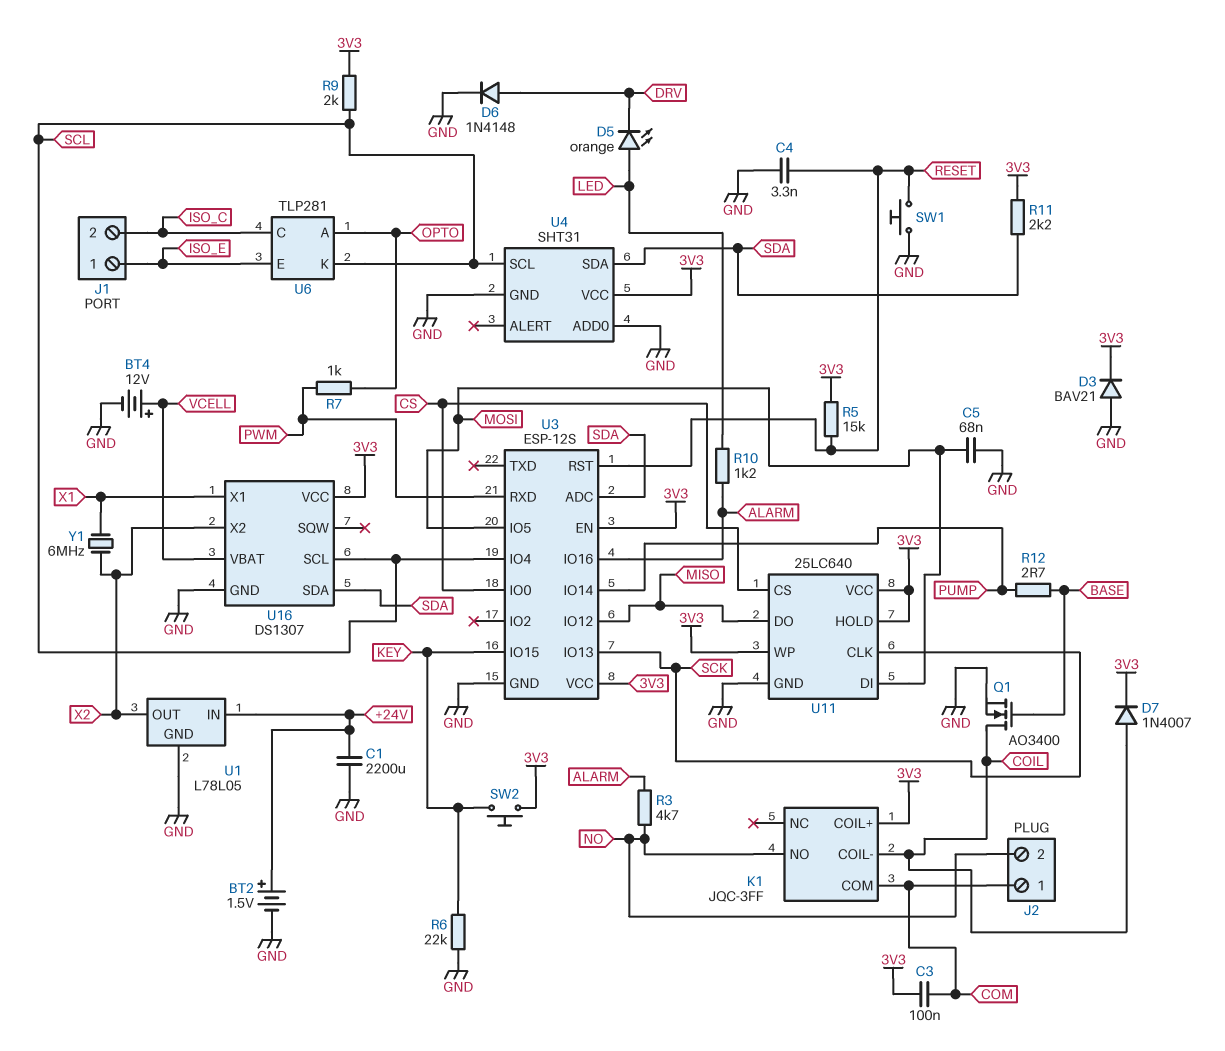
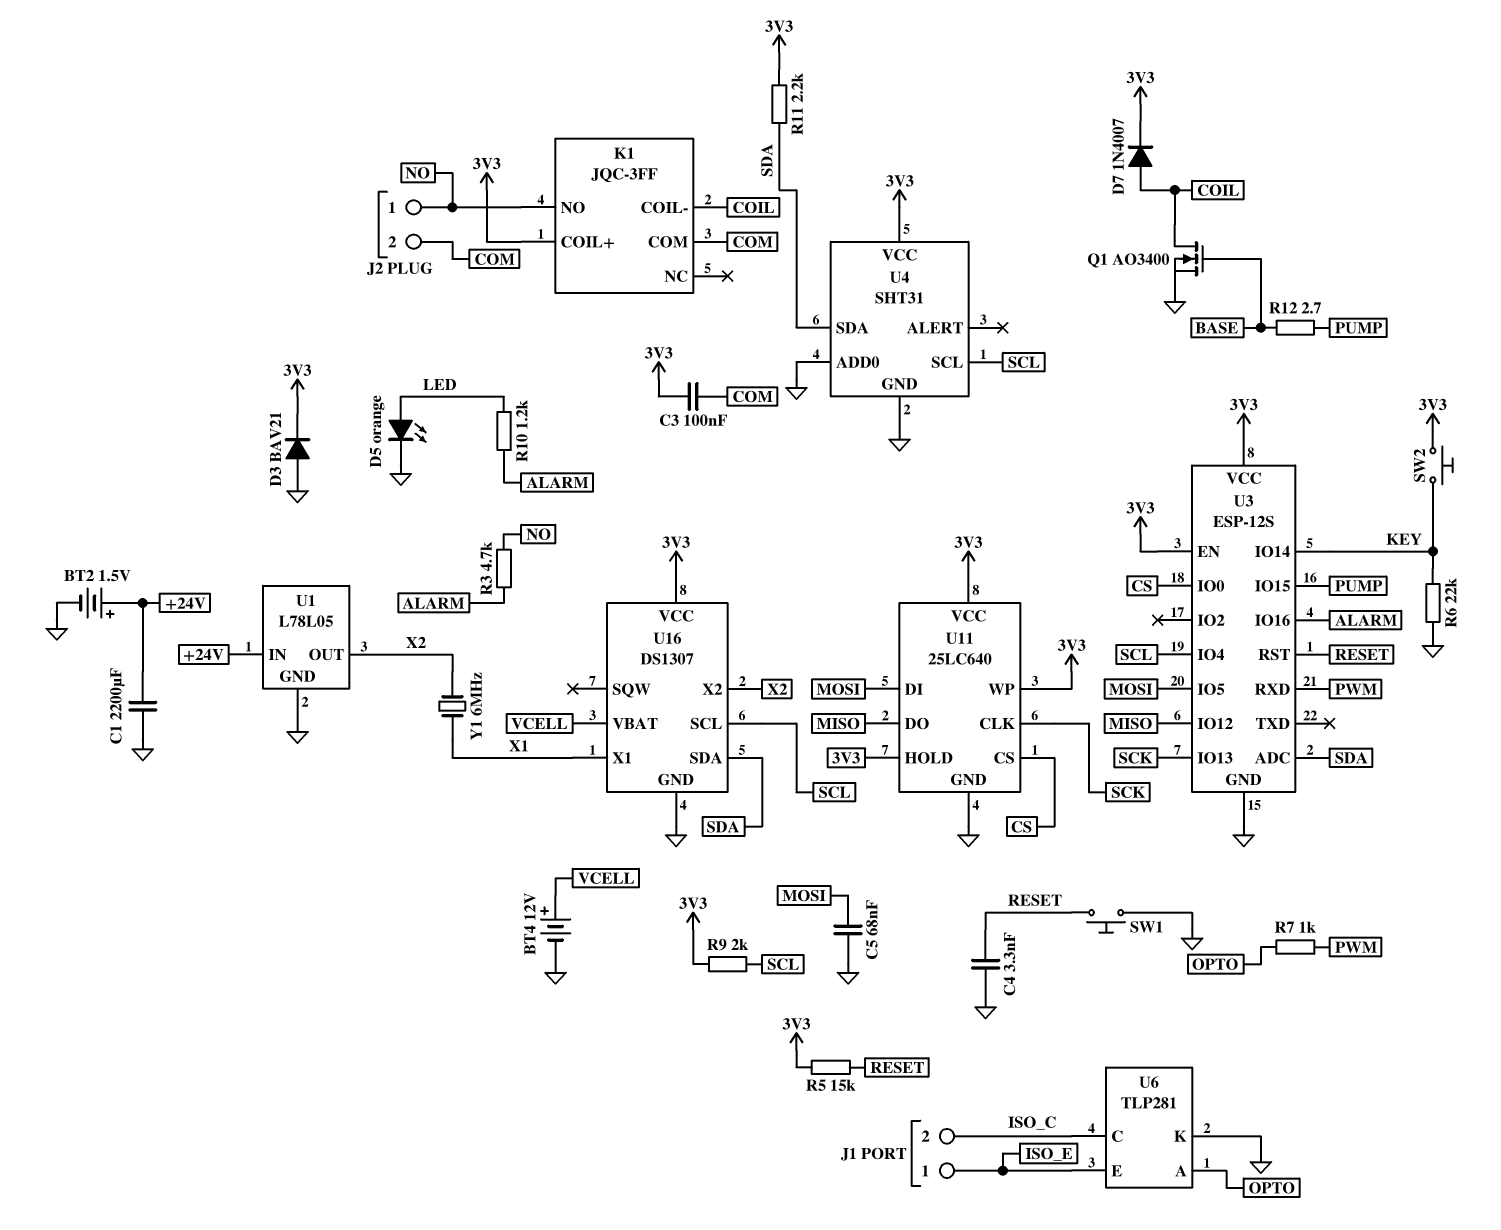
D5: LED orange (A LED, K DRV) -> LED orange (A LED, K GND)
D6: diode 1N4148 (A DRV, K GND) -> none
J2 pin 1: COM -> NO
J2 pin 2: NO -> COM
U3 pin IO14: PUMP -> KEY
U3 pin IO15: KEY -> PUMP
U6 pin K: SCL -> GND

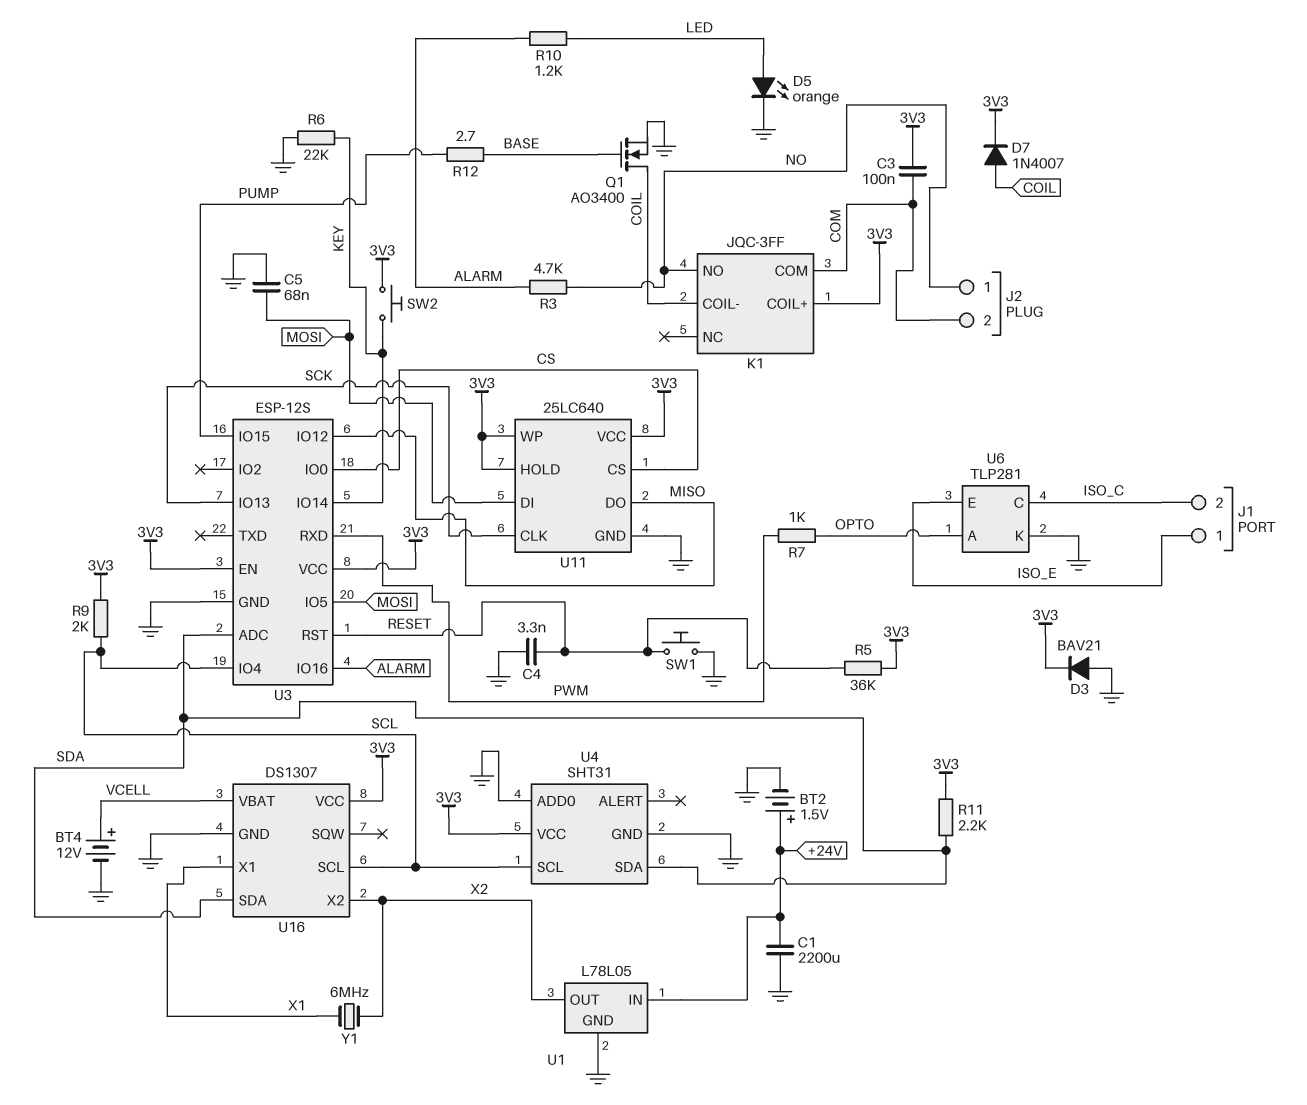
R5: 15k (3V3, RESET) -> 36k (3V3, RESET)

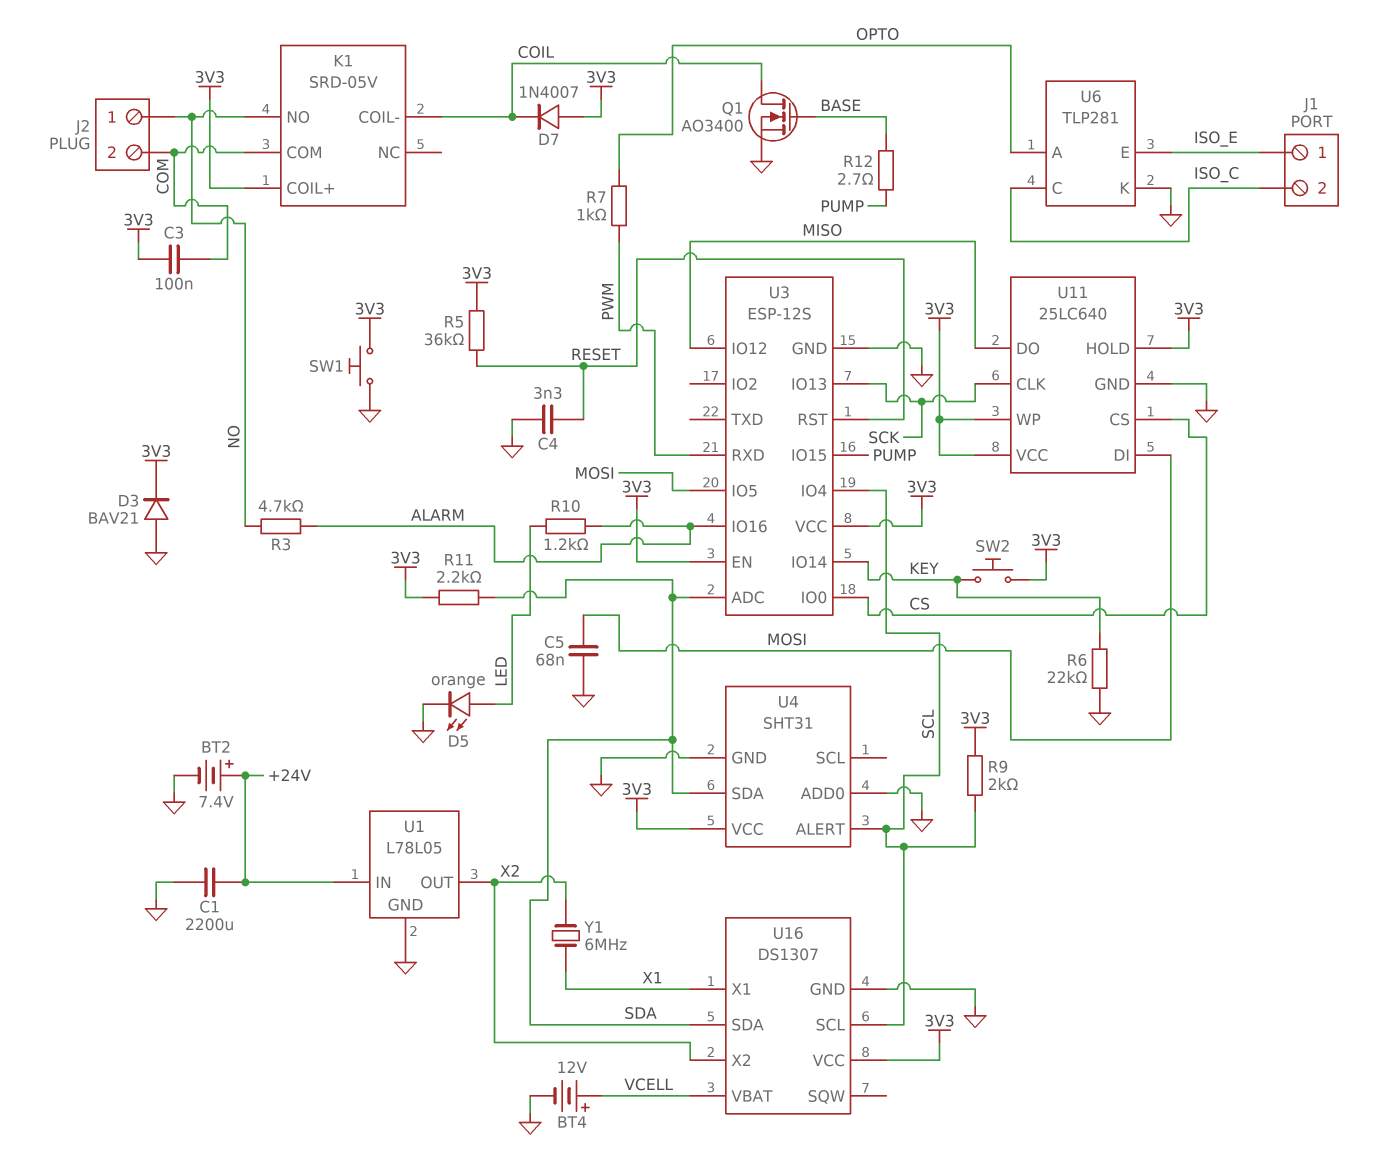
BT2: 1.5V (plus +24V, minus GND) -> 7.4V (plus +24V, minus GND)
D7: diode 1N4007 (A COIL, K 3V3) -> diode 1N4007 (A 3V3, K COIL)
K1: JQC-3FF -> SRD-05V
SW1: button (GND, RESET) -> button (3V3, GND)
U4 pin ALERT: none -> SCL
U4 pin SCL: SCL -> none

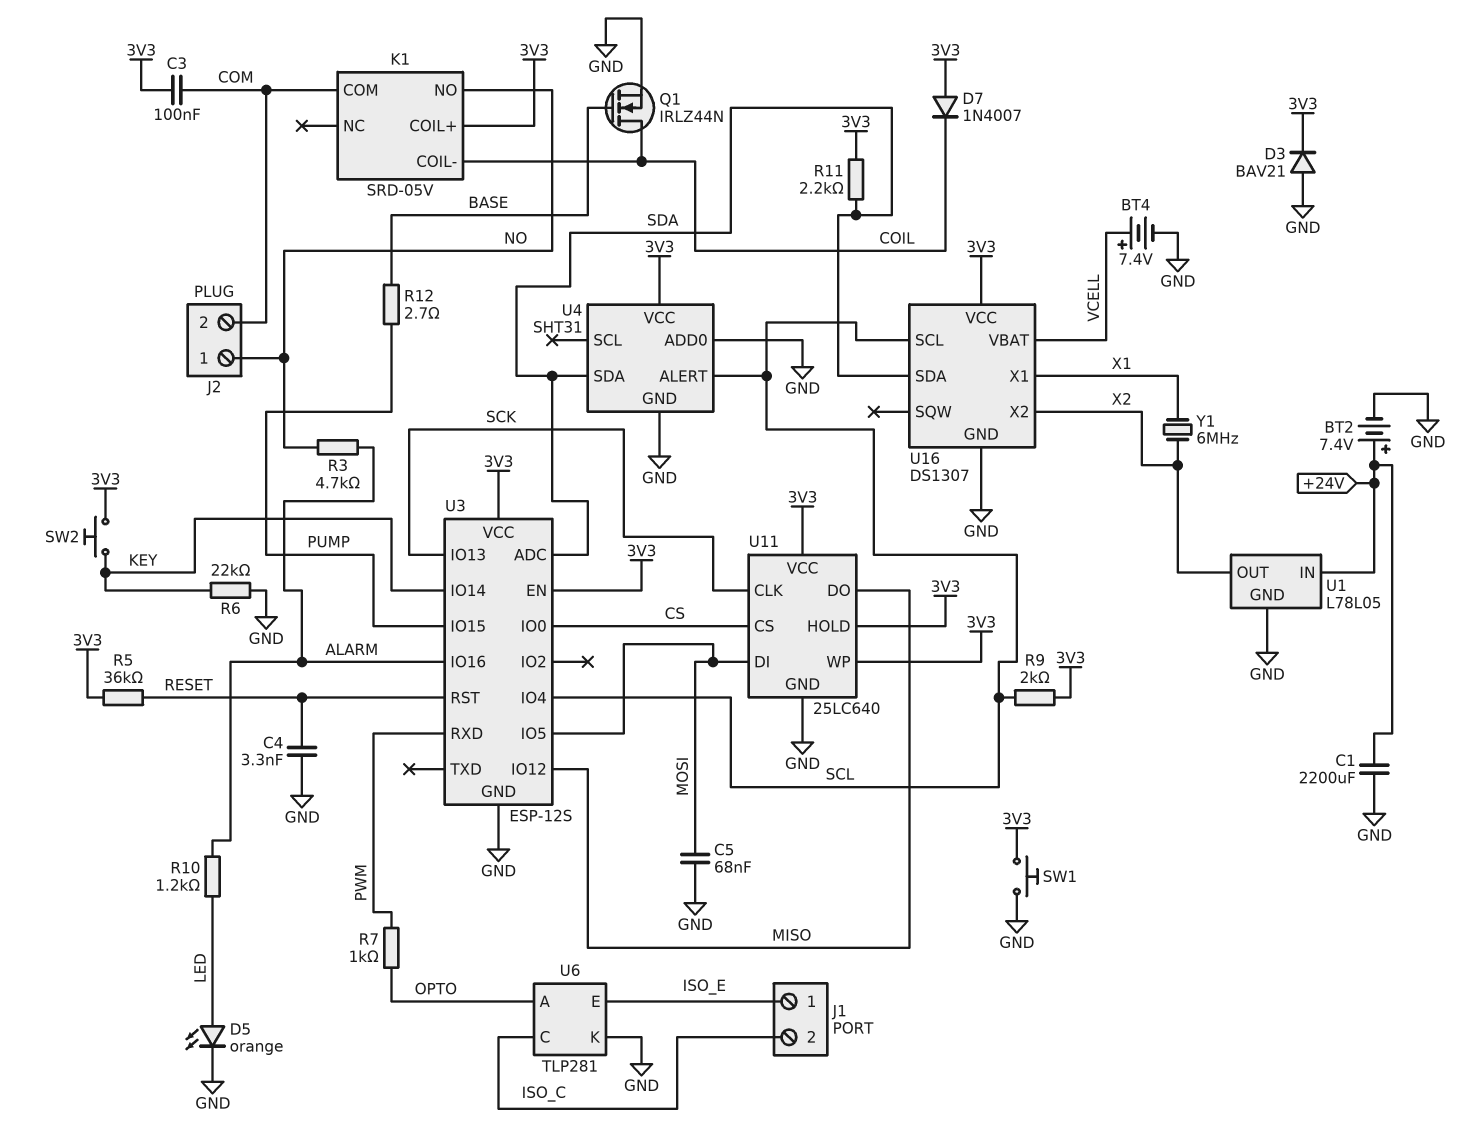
BT4: 12V (plus VCELL, minus GND) -> 7.4V (plus VCELL, minus GND)
Q1: NMOS AO3400 (G BASE, D COIL, S GND) -> NMOS IRLZ44N (G BASE, D COIL, S GND)

